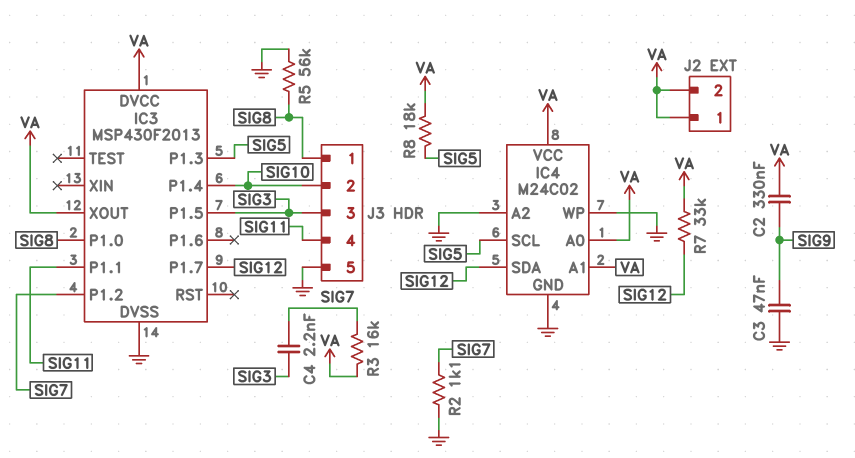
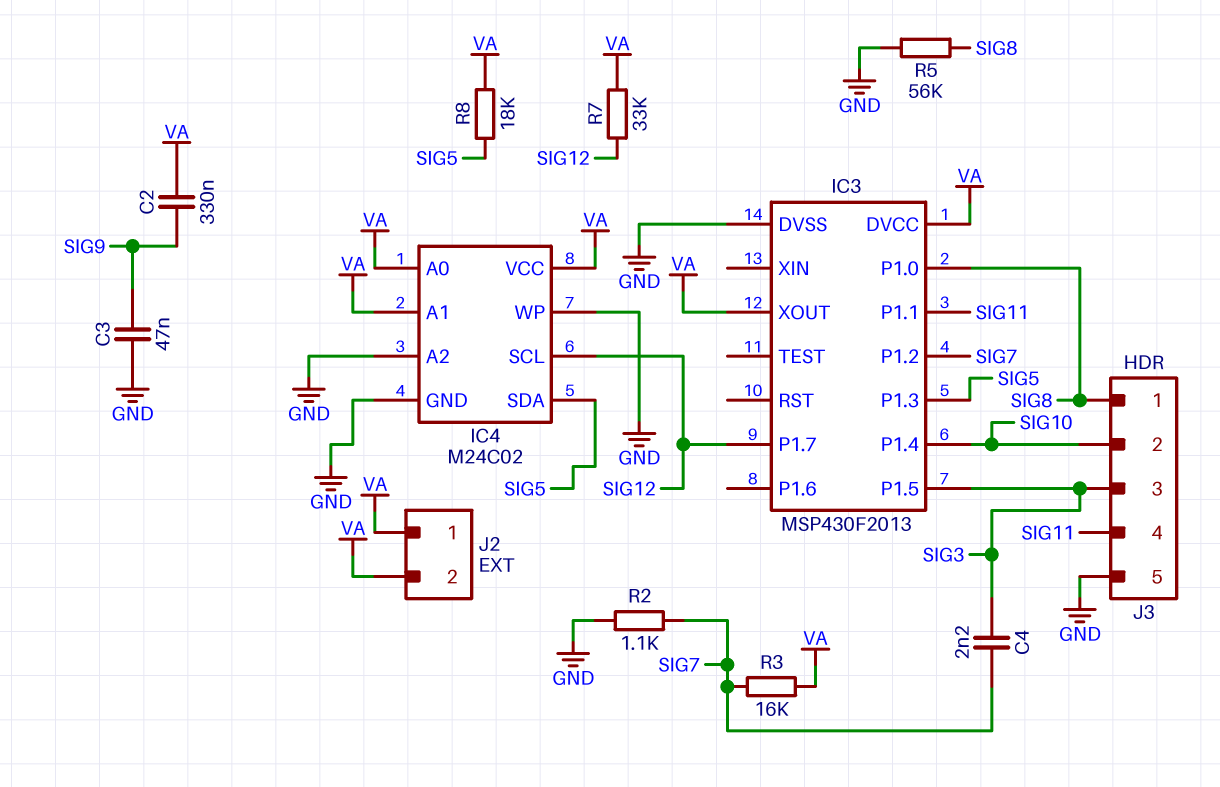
IC4 pin SCL: SIG5 -> SIG12
IC4 pin SDA: SIG12 -> SIG5

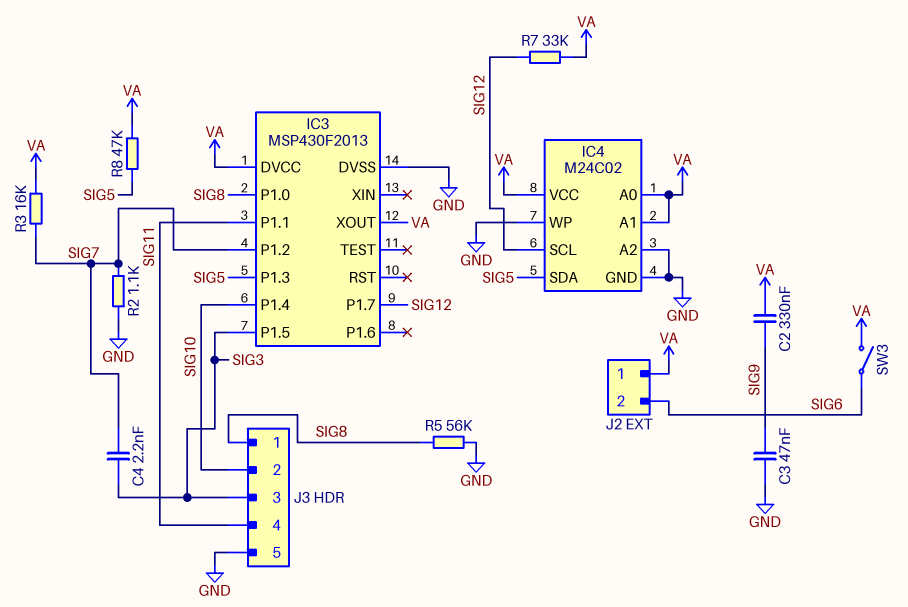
J2 pin 2: VA -> SIG6
R8: 18k (SIG5, VA) -> 47k (SIG5, VA)
SW3: none -> switch (SIG6, VA)

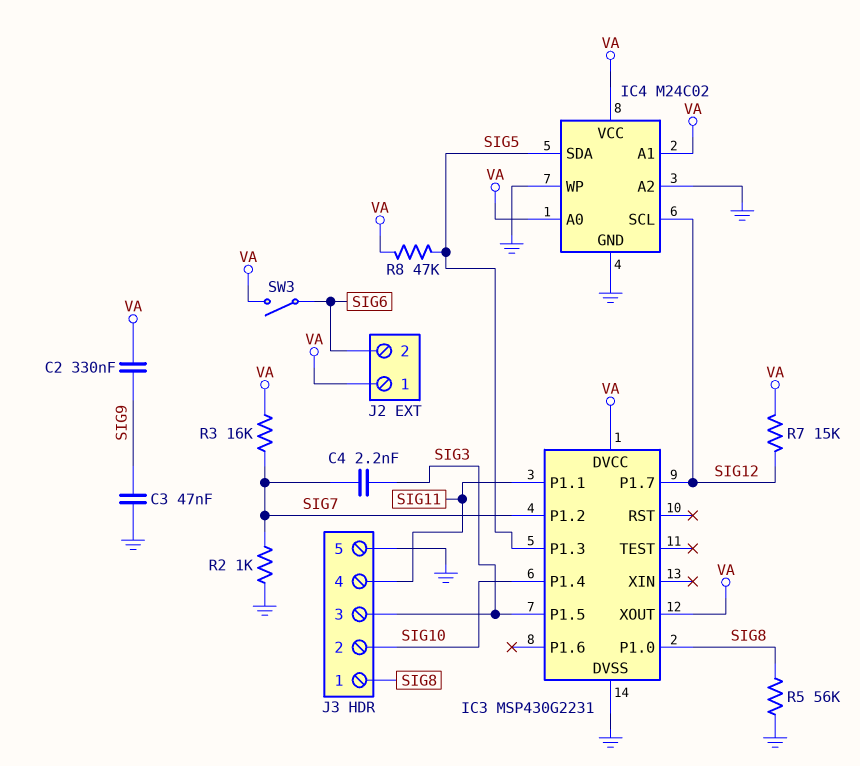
IC3: MSP430F2013 -> MSP430G2231
R2: 1.1k (GND, SIG7) -> 1k (GND, SIG7)
R7: 33k (SIG12, VA) -> 15k (SIG12, VA)

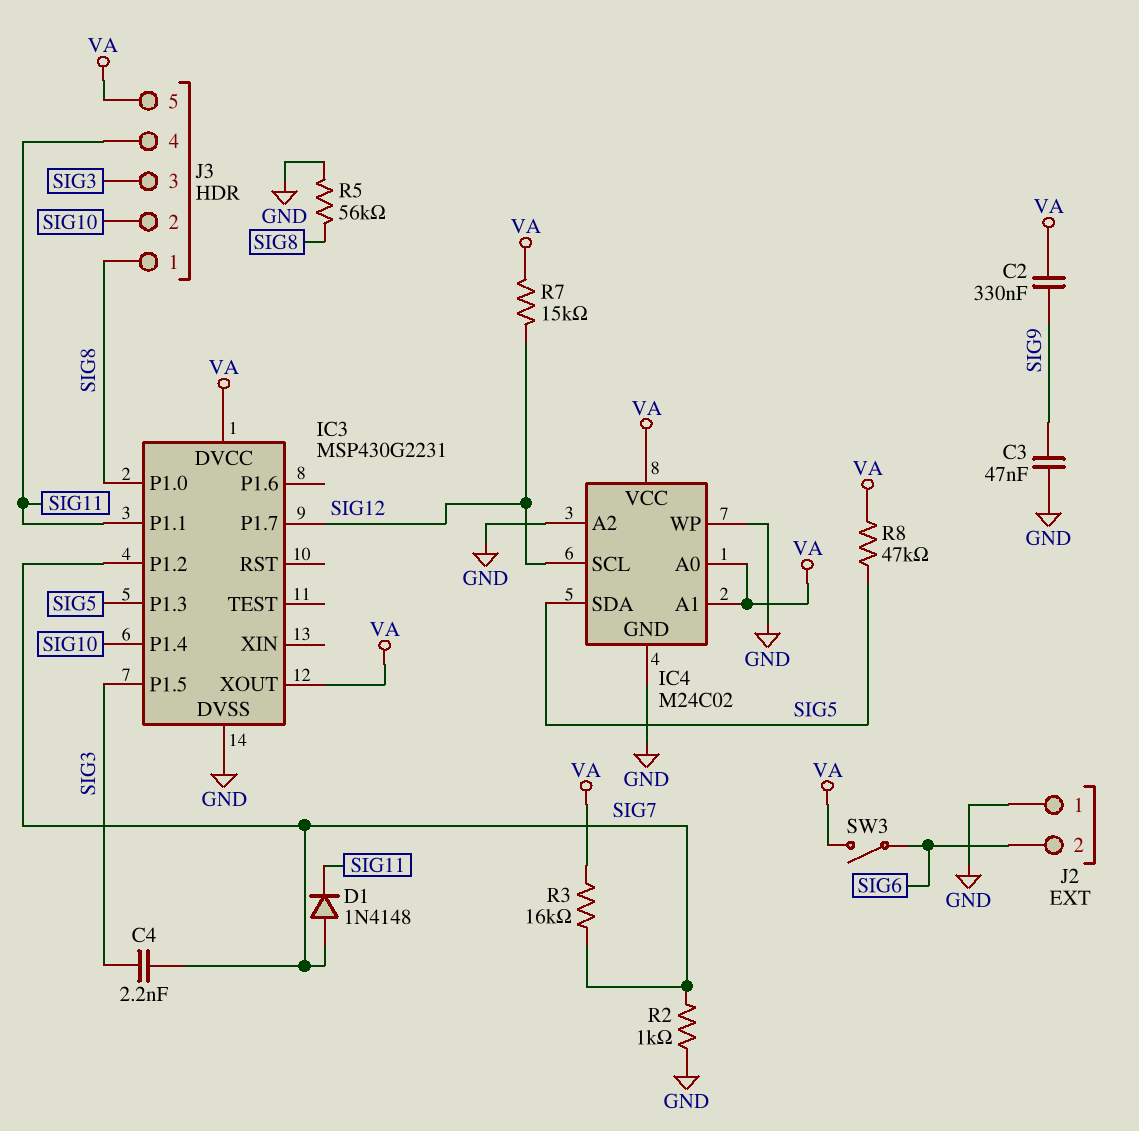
D1: none -> diode 1N4148 (A SIG7, K SIG11)
J2 pin 1: VA -> GND
J3 pin 5: GND -> VA

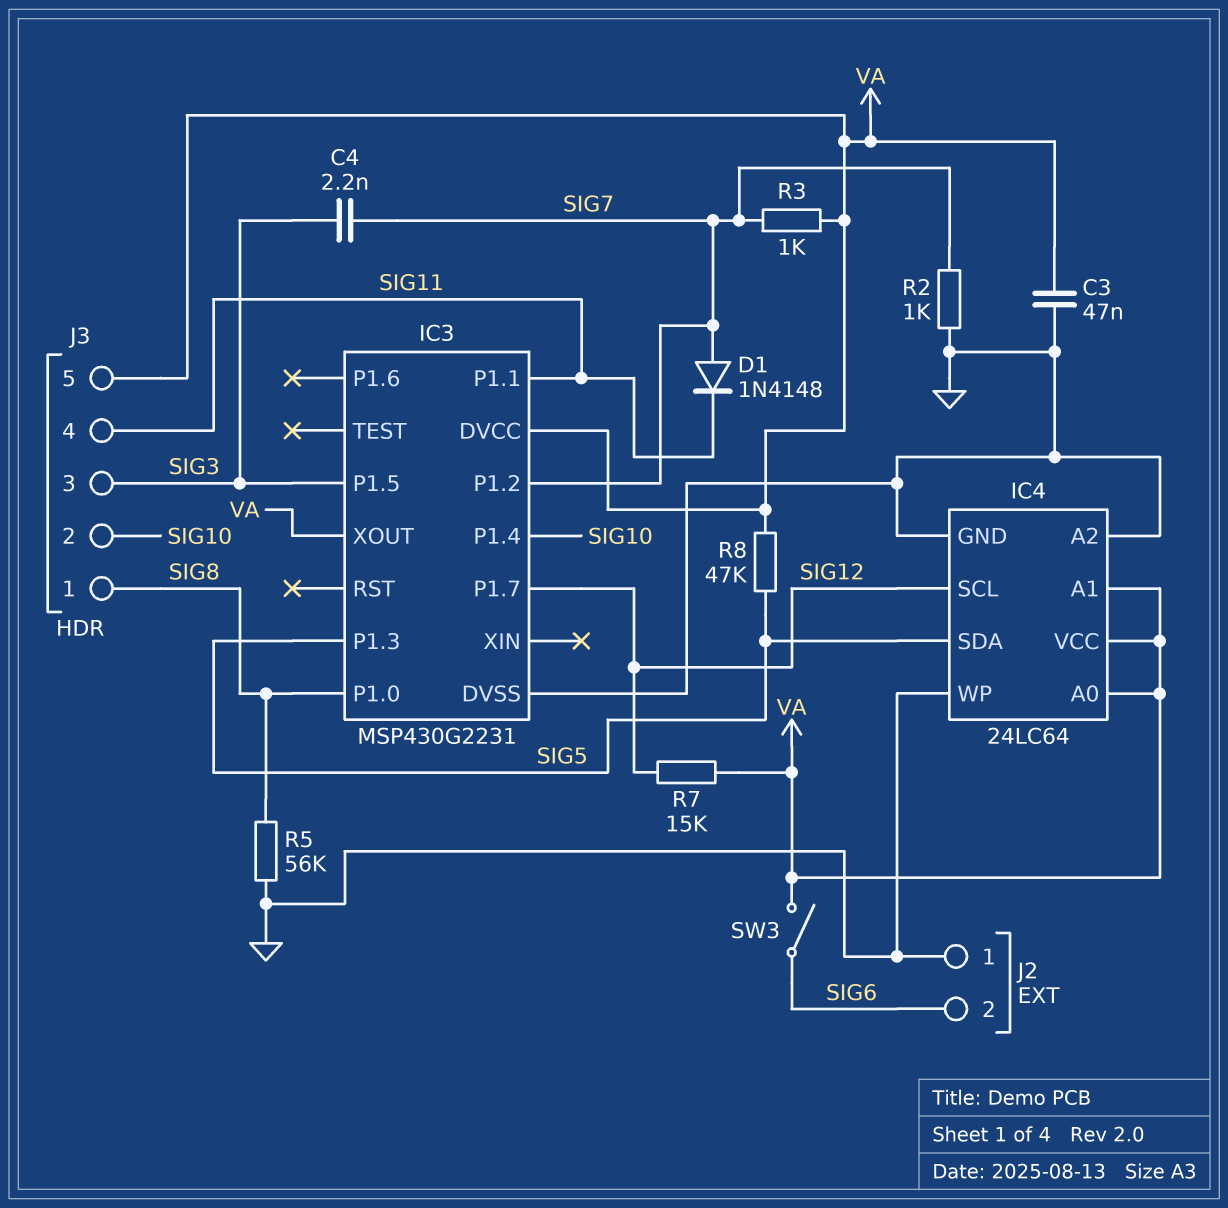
C2: 330nF (SIG9, VA) -> none
C3: 47nF (GND, SIG9) -> 47nF (GND, VA)
IC4: M24C02 -> 24LC64
R3: 16k (SIG7, VA) -> 1k (SIG7, VA)

